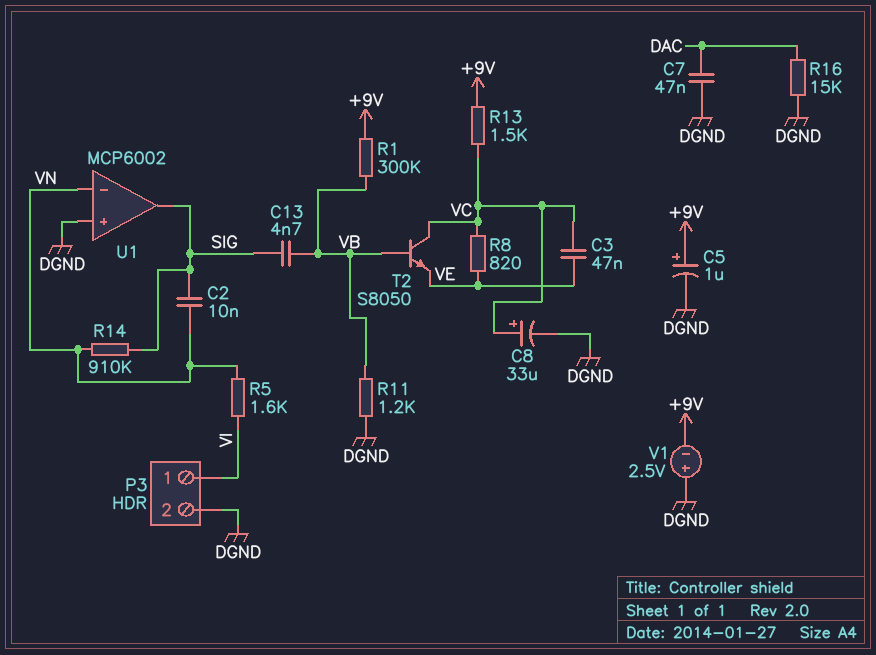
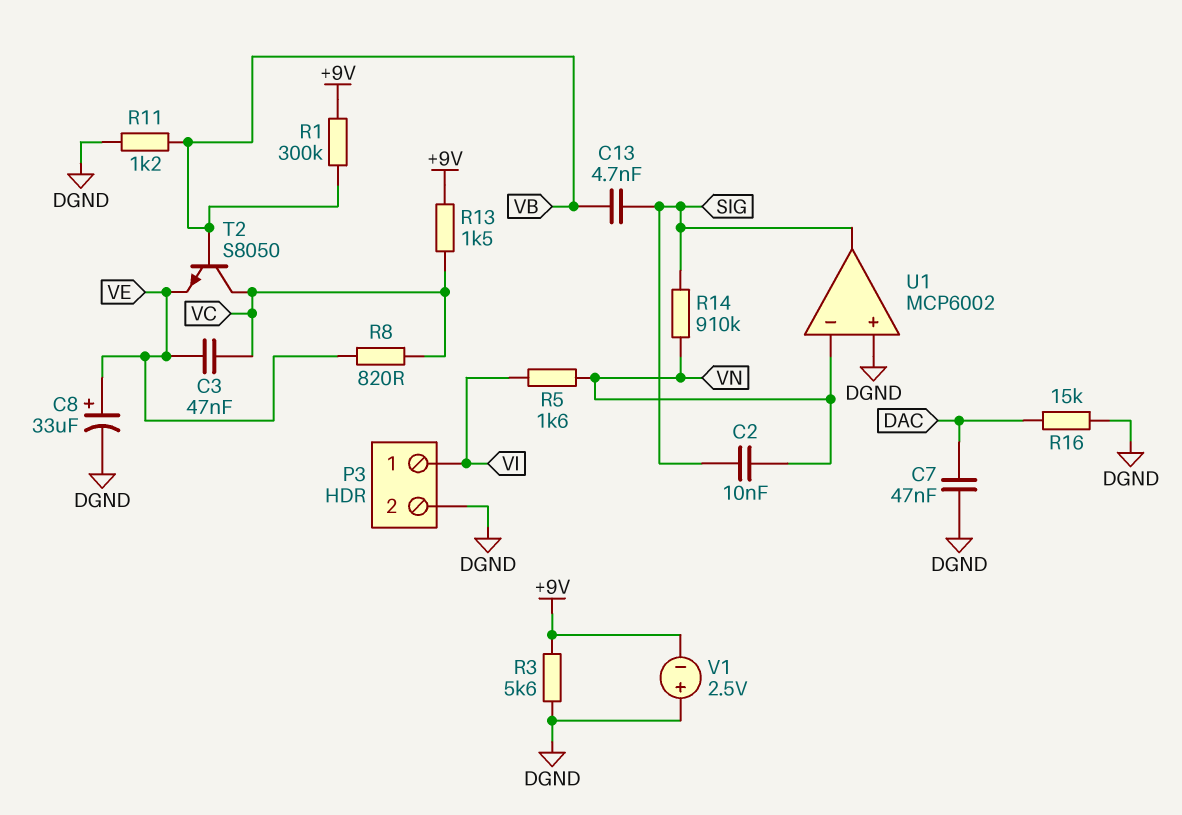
C5: 1uF (plus +9V, minus DGND) -> none
C8: 33uF (plus VC, minus DGND) -> 33uF (plus VE, minus DGND)
R3: none -> 5.6k (+9V, DGND)

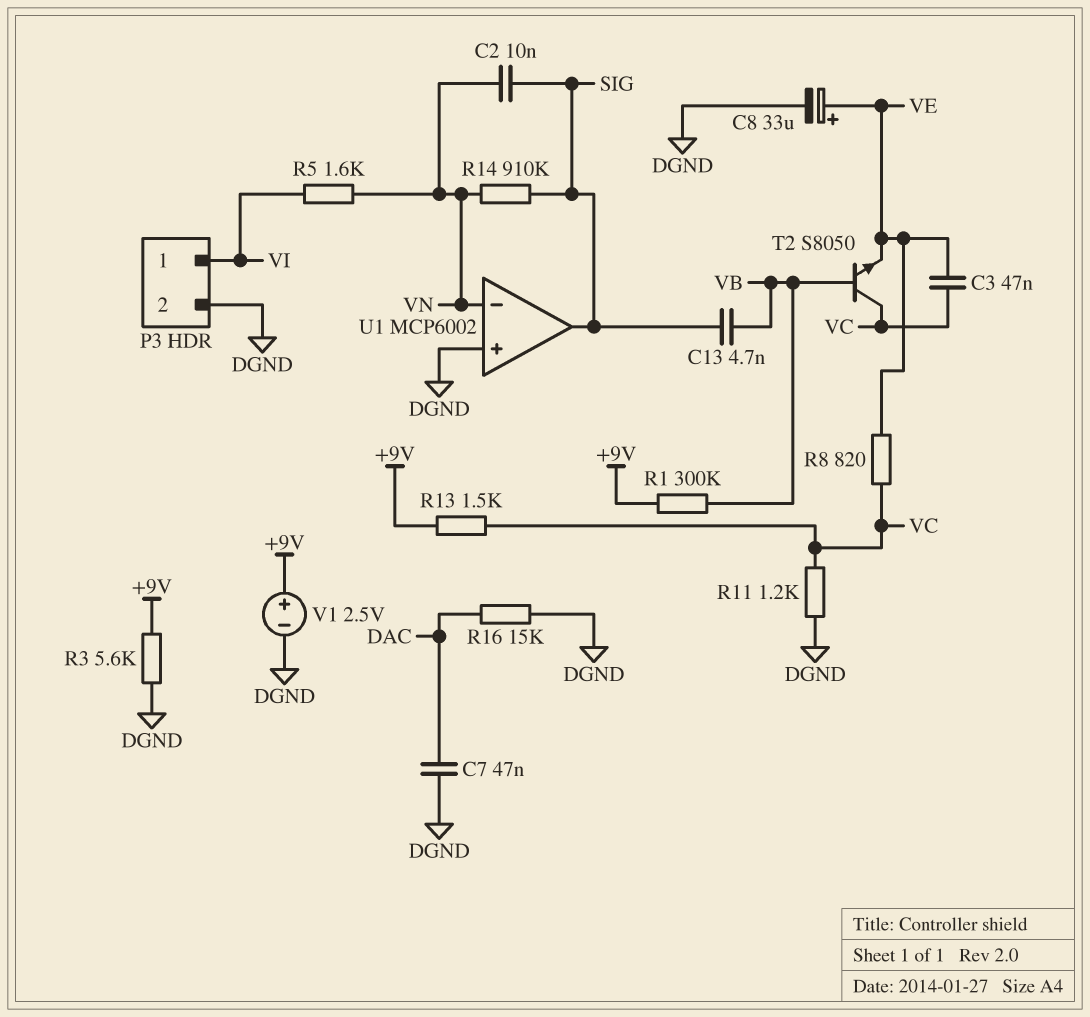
R11: 1.2k (DGND, VB) -> 1.2k (DGND, VC)
V1: 2.5V (plus DGND, minus +9V) -> 2.5V (plus +9V, minus DGND)

